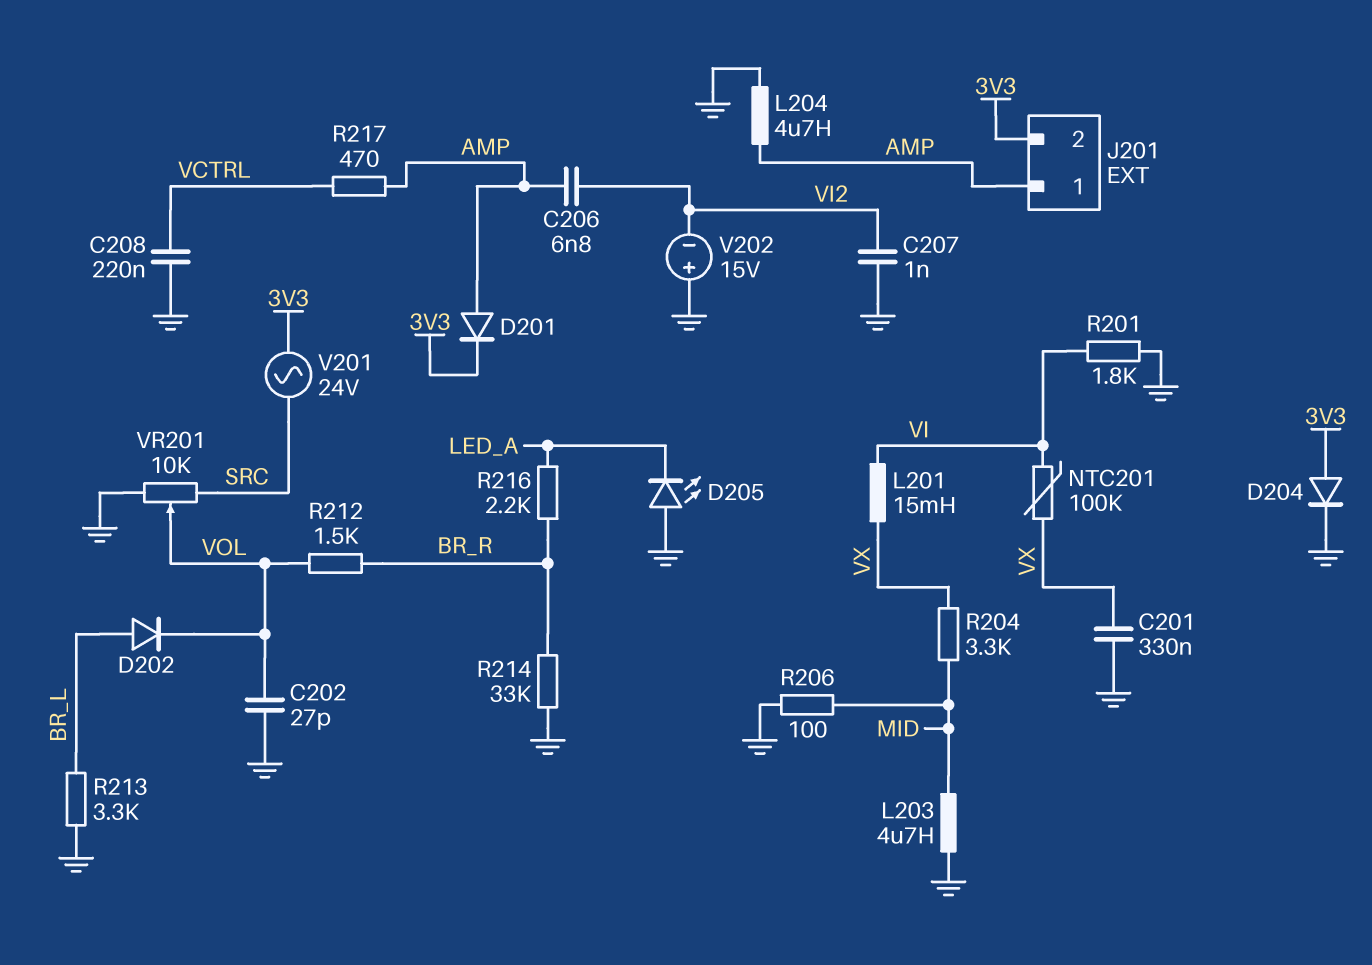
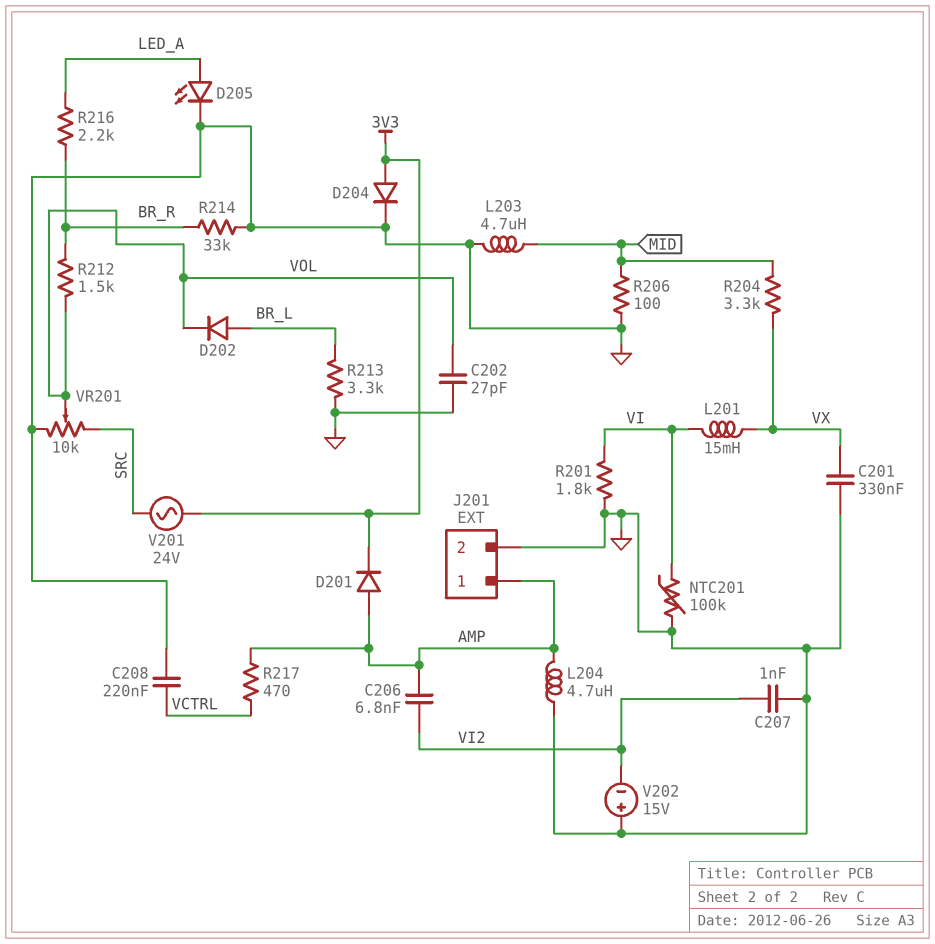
D205: LED (A GND, K LED_A) -> LED (A LED_A, K GND)
J201 pin 2: 3V3 -> GND
NTC201: 100k (VI, VX) -> 100k (GND, VI)

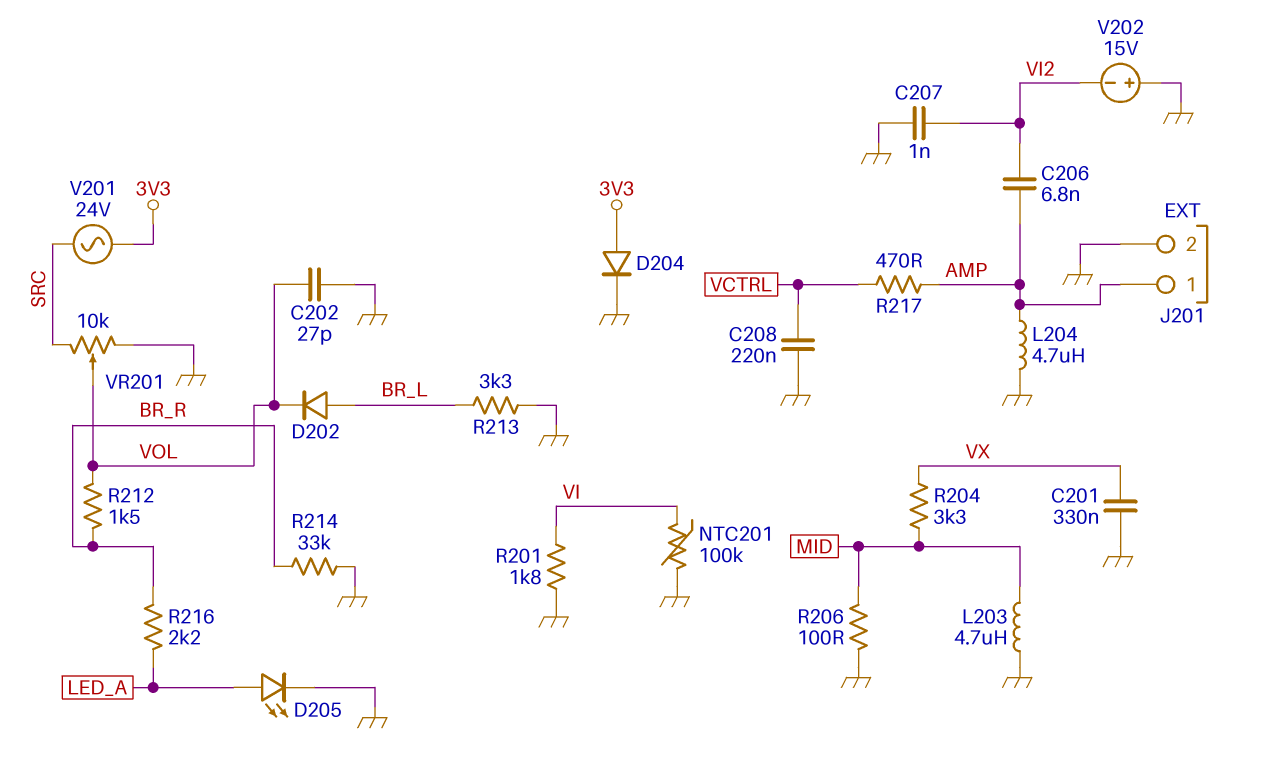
D201: diode (A AMP, K 3V3) -> none
L201: 15mH (VI, VX) -> none

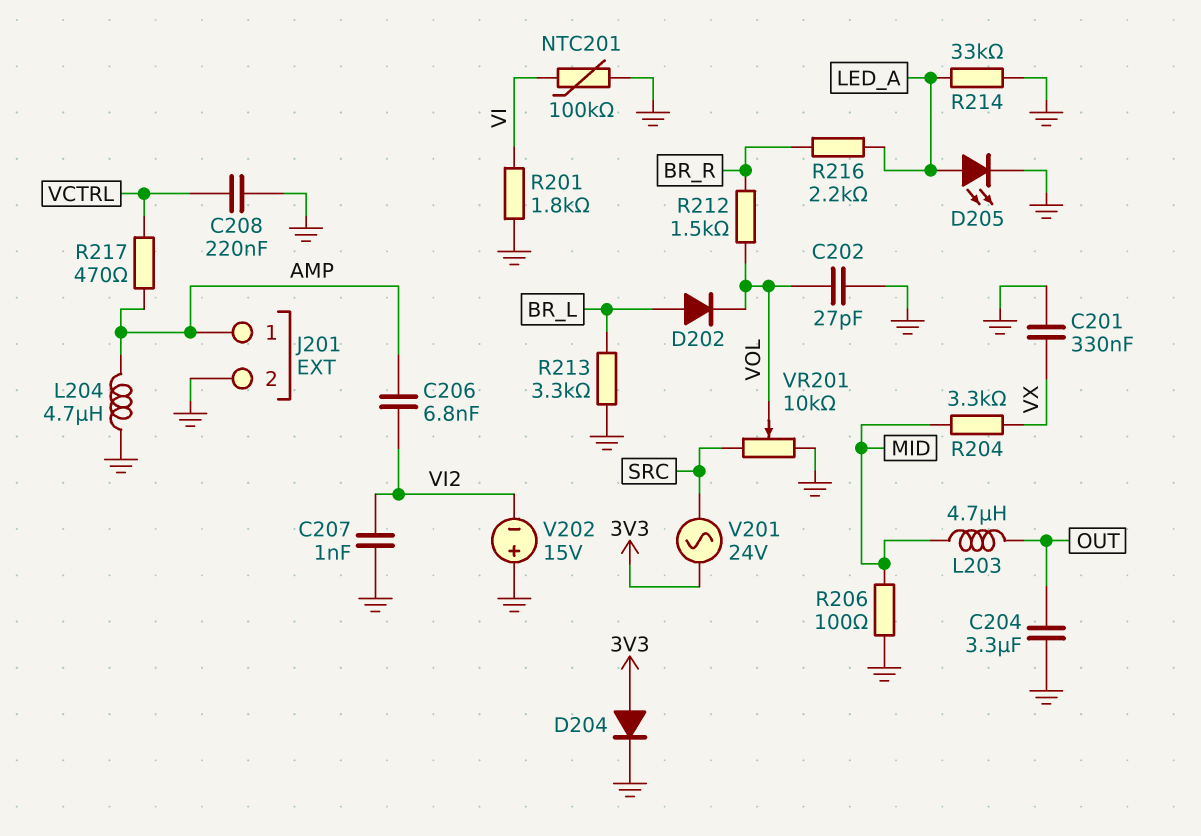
C204: none -> 3.3uF (GND, OUT)
L203: 4.7uH (GND, MID) -> 4.7uH (MID, OUT)
R214: 33k (BR_R, GND) -> 33k (GND, LED_A)

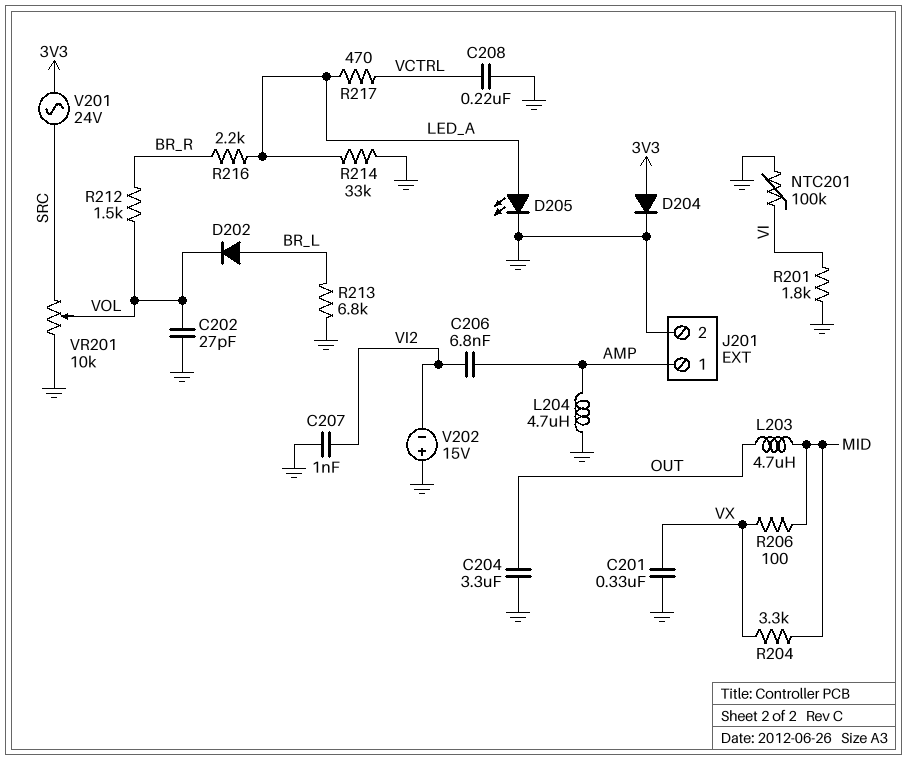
R206: 100 (GND, MID) -> 100 (MID, VX)
R213: 3.3k (BR_L, GND) -> 6.8k (BR_L, GND)
R217: 470 (AMP, VCTRL) -> 470 (LED_A, VCTRL)

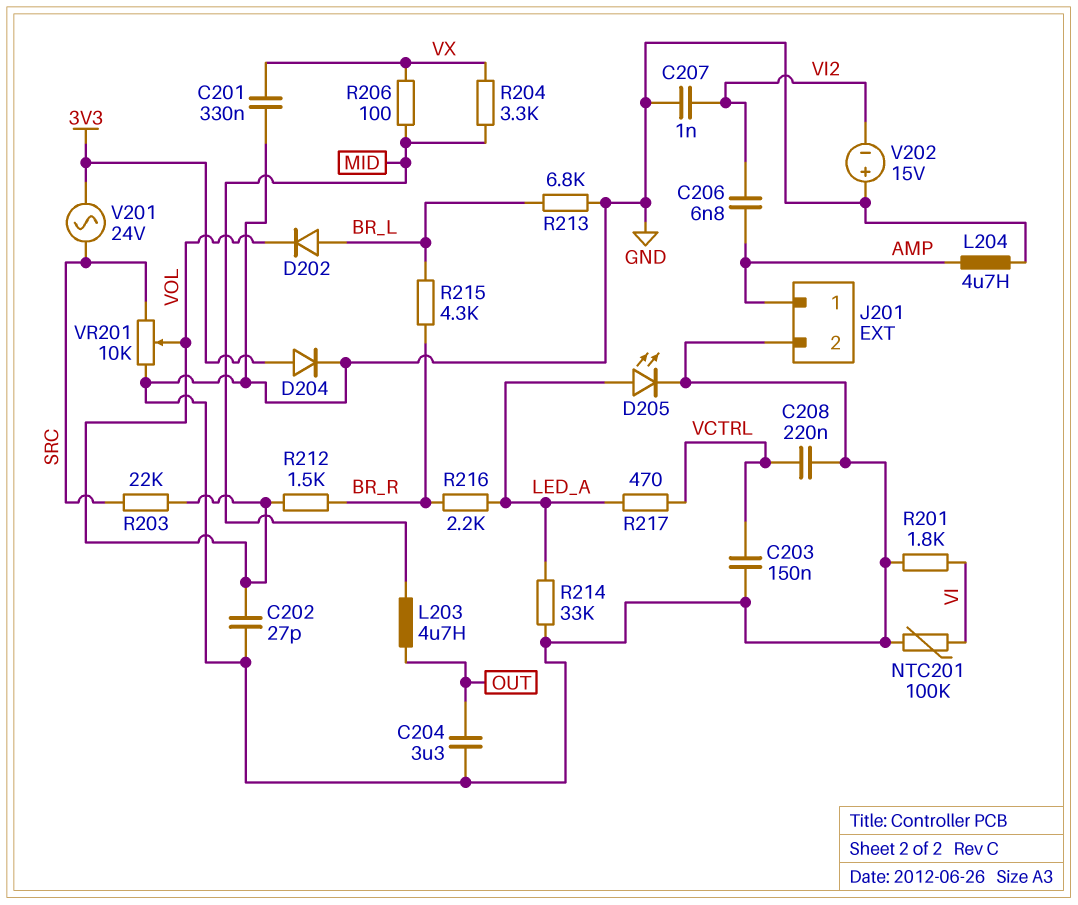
C203: none -> 150nF (GND, VCTRL)
R203: none -> 22k (SRC, VOL)
R215: none -> 4.3k (BR_L, BR_R)

